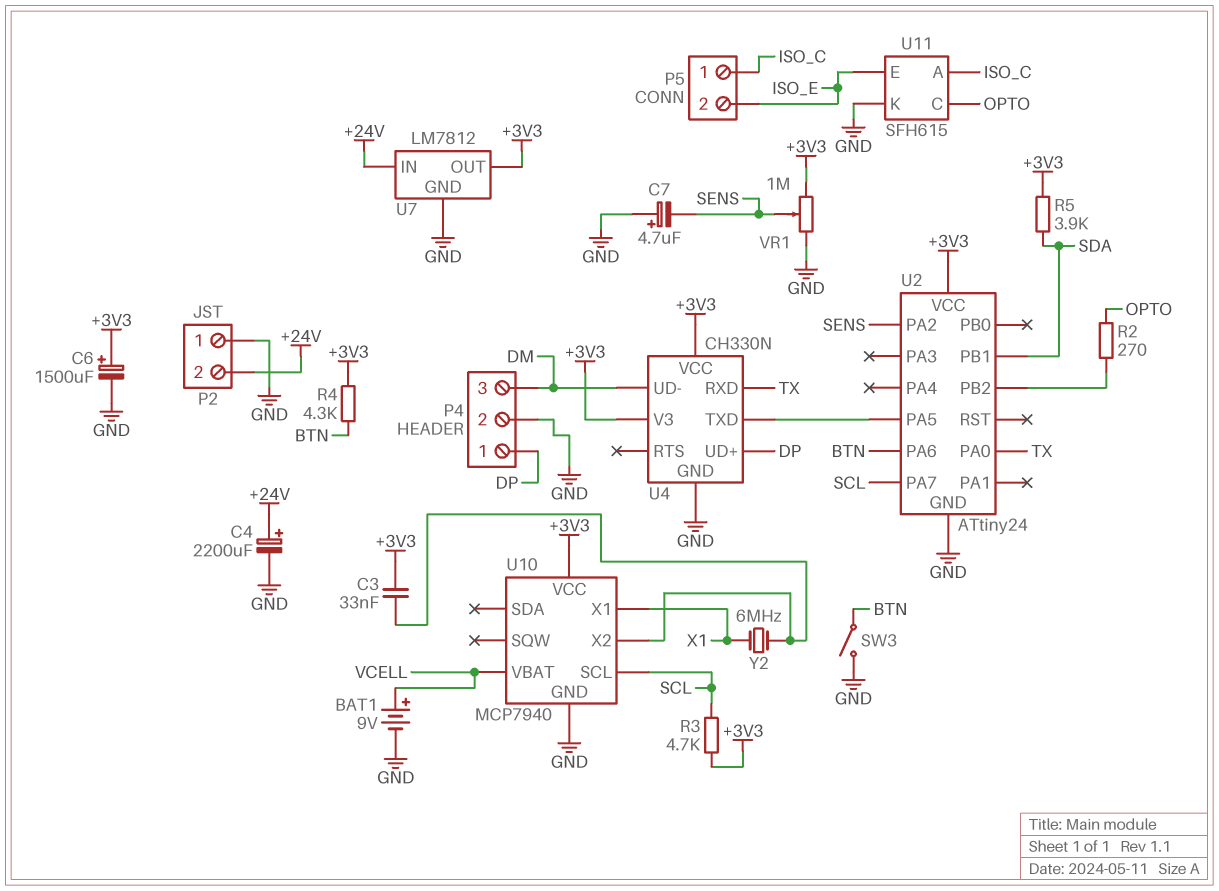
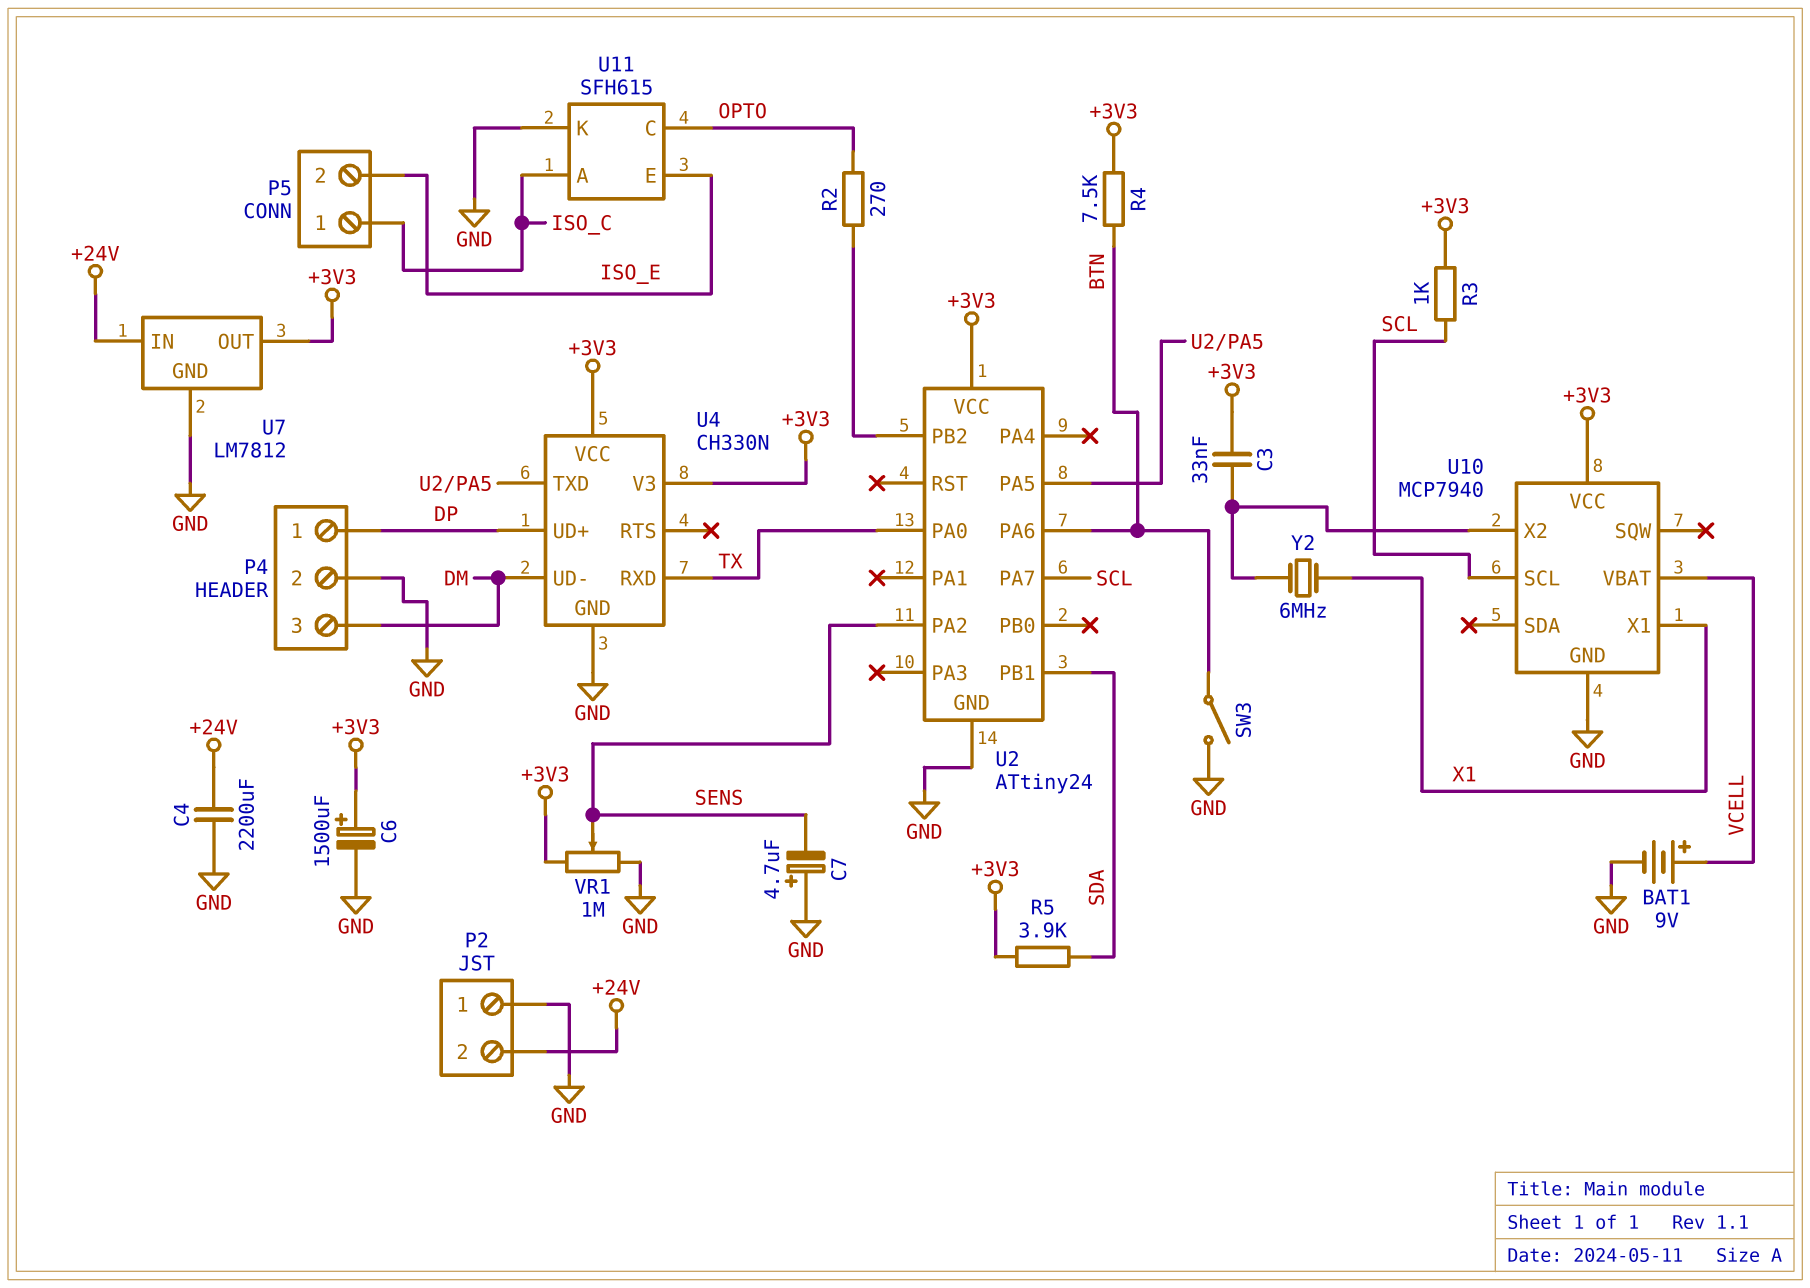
C4: 2200uF (plus +24V, minus GND) -> 2200uF (+24V, GND)
R3: 4.7k (+3V3, SCL) -> 1k (+3V3, SCL)
R4: 4.3k (+3V3, BTN) -> 7.5k (+3V3, BTN)

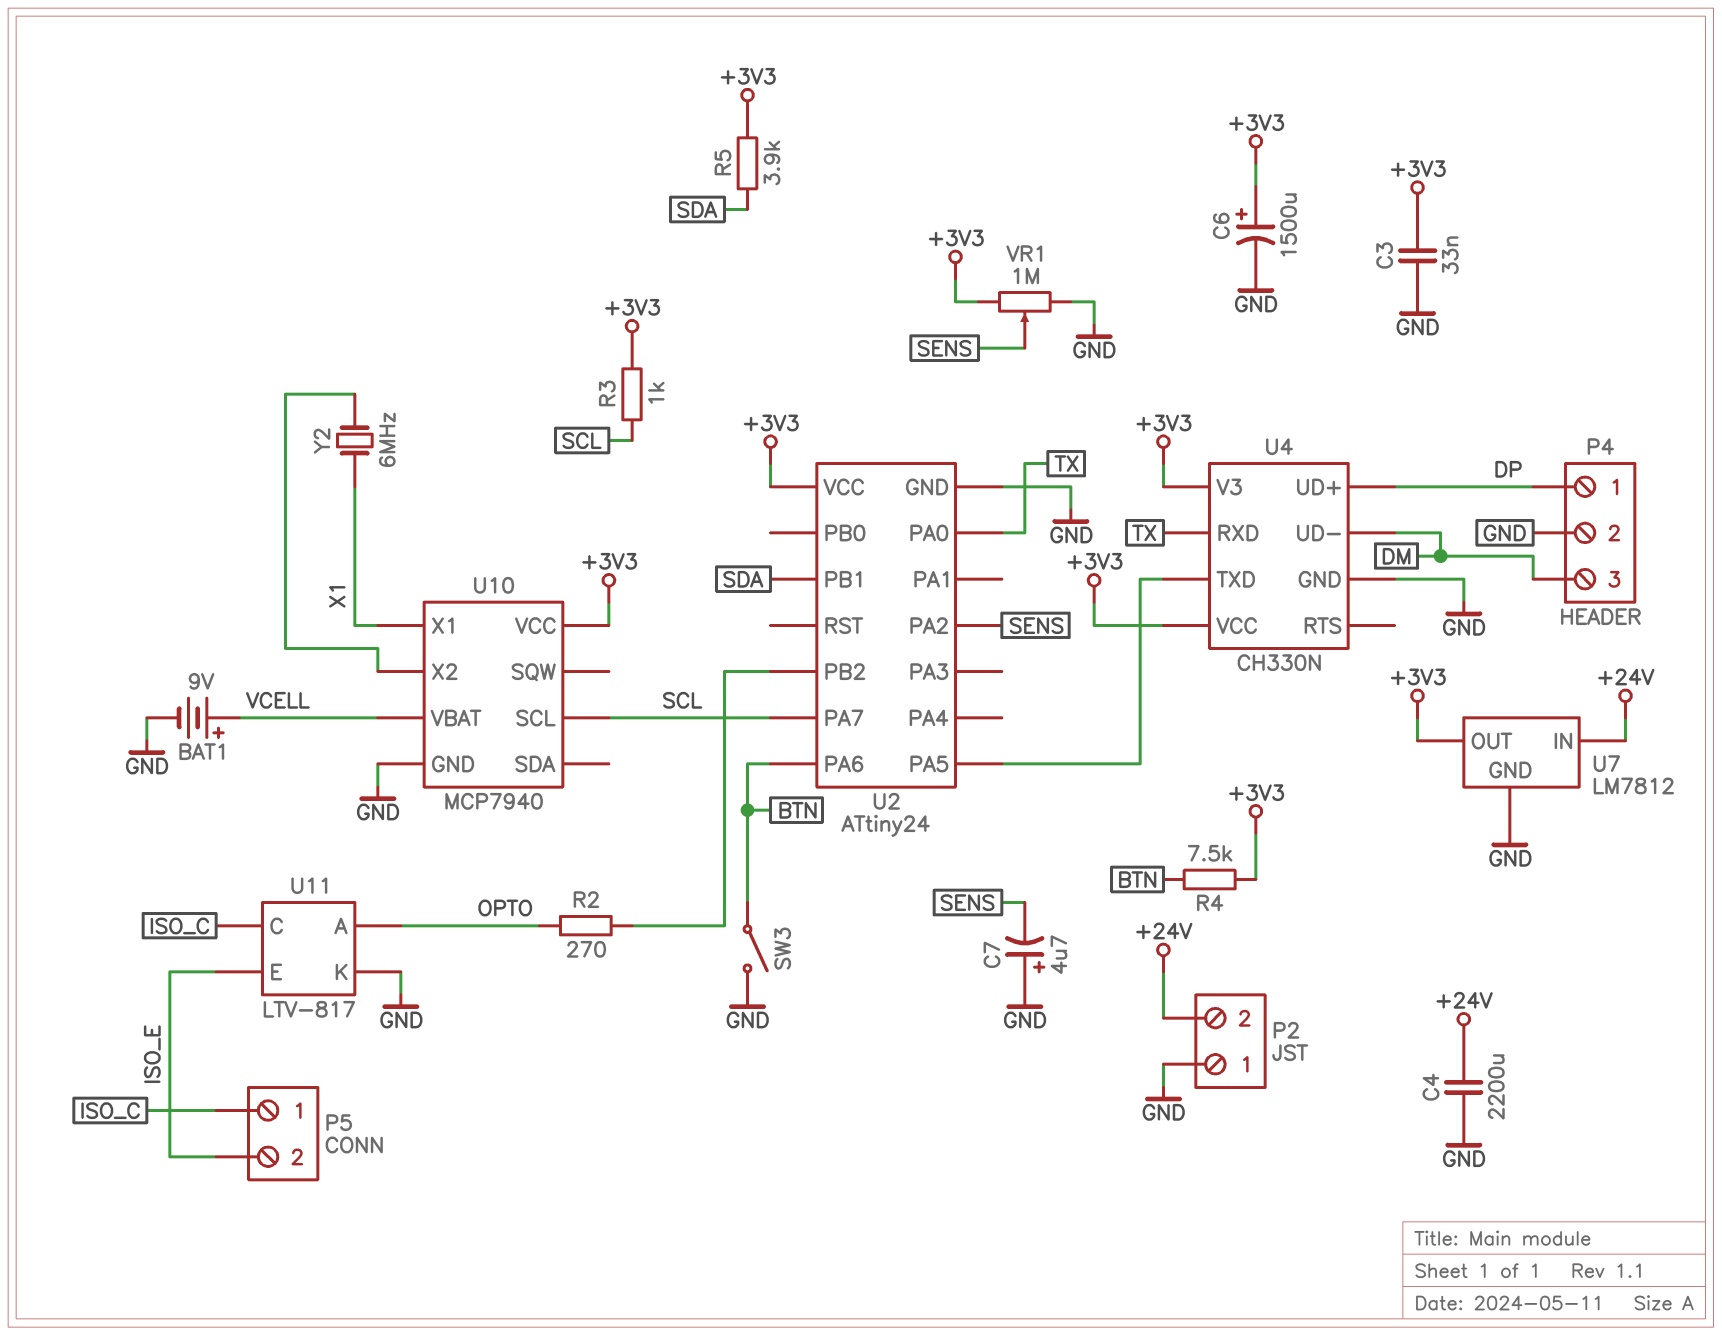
C3: 33nF (+3V3, U10/X2) -> 33nF (+3V3, GND)
U11: SFH615 -> LTV-817
U11 pin A: ISO_C -> OPTO
U11 pin C: OPTO -> ISO_C

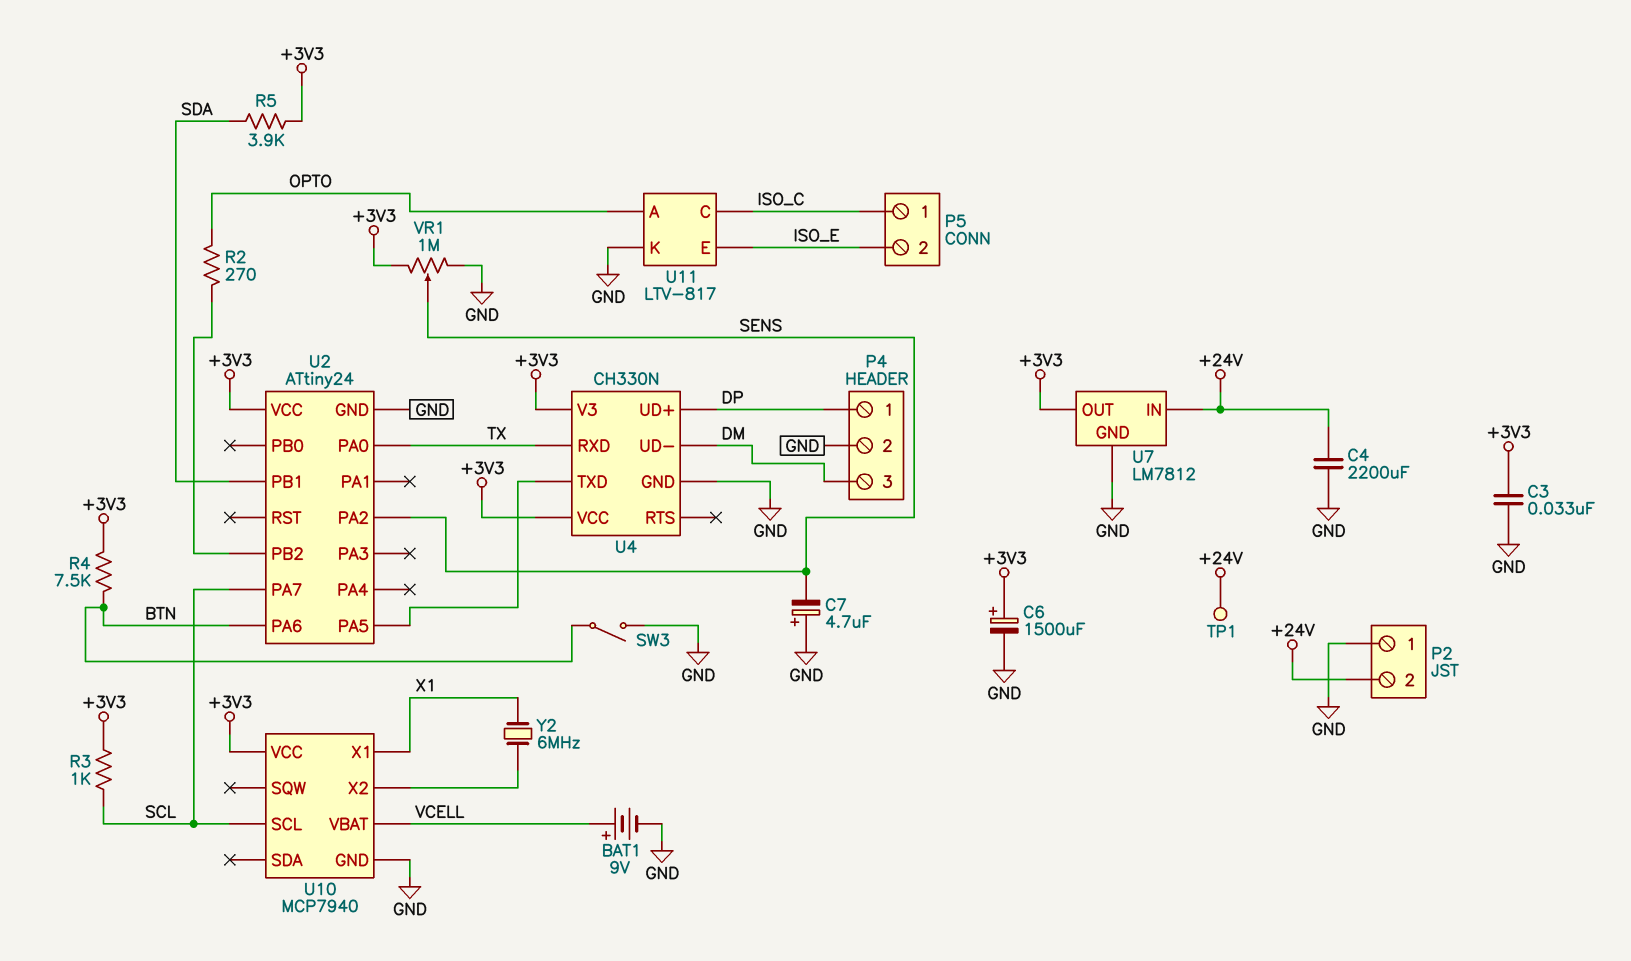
TP1: none -> test point (+24V)

